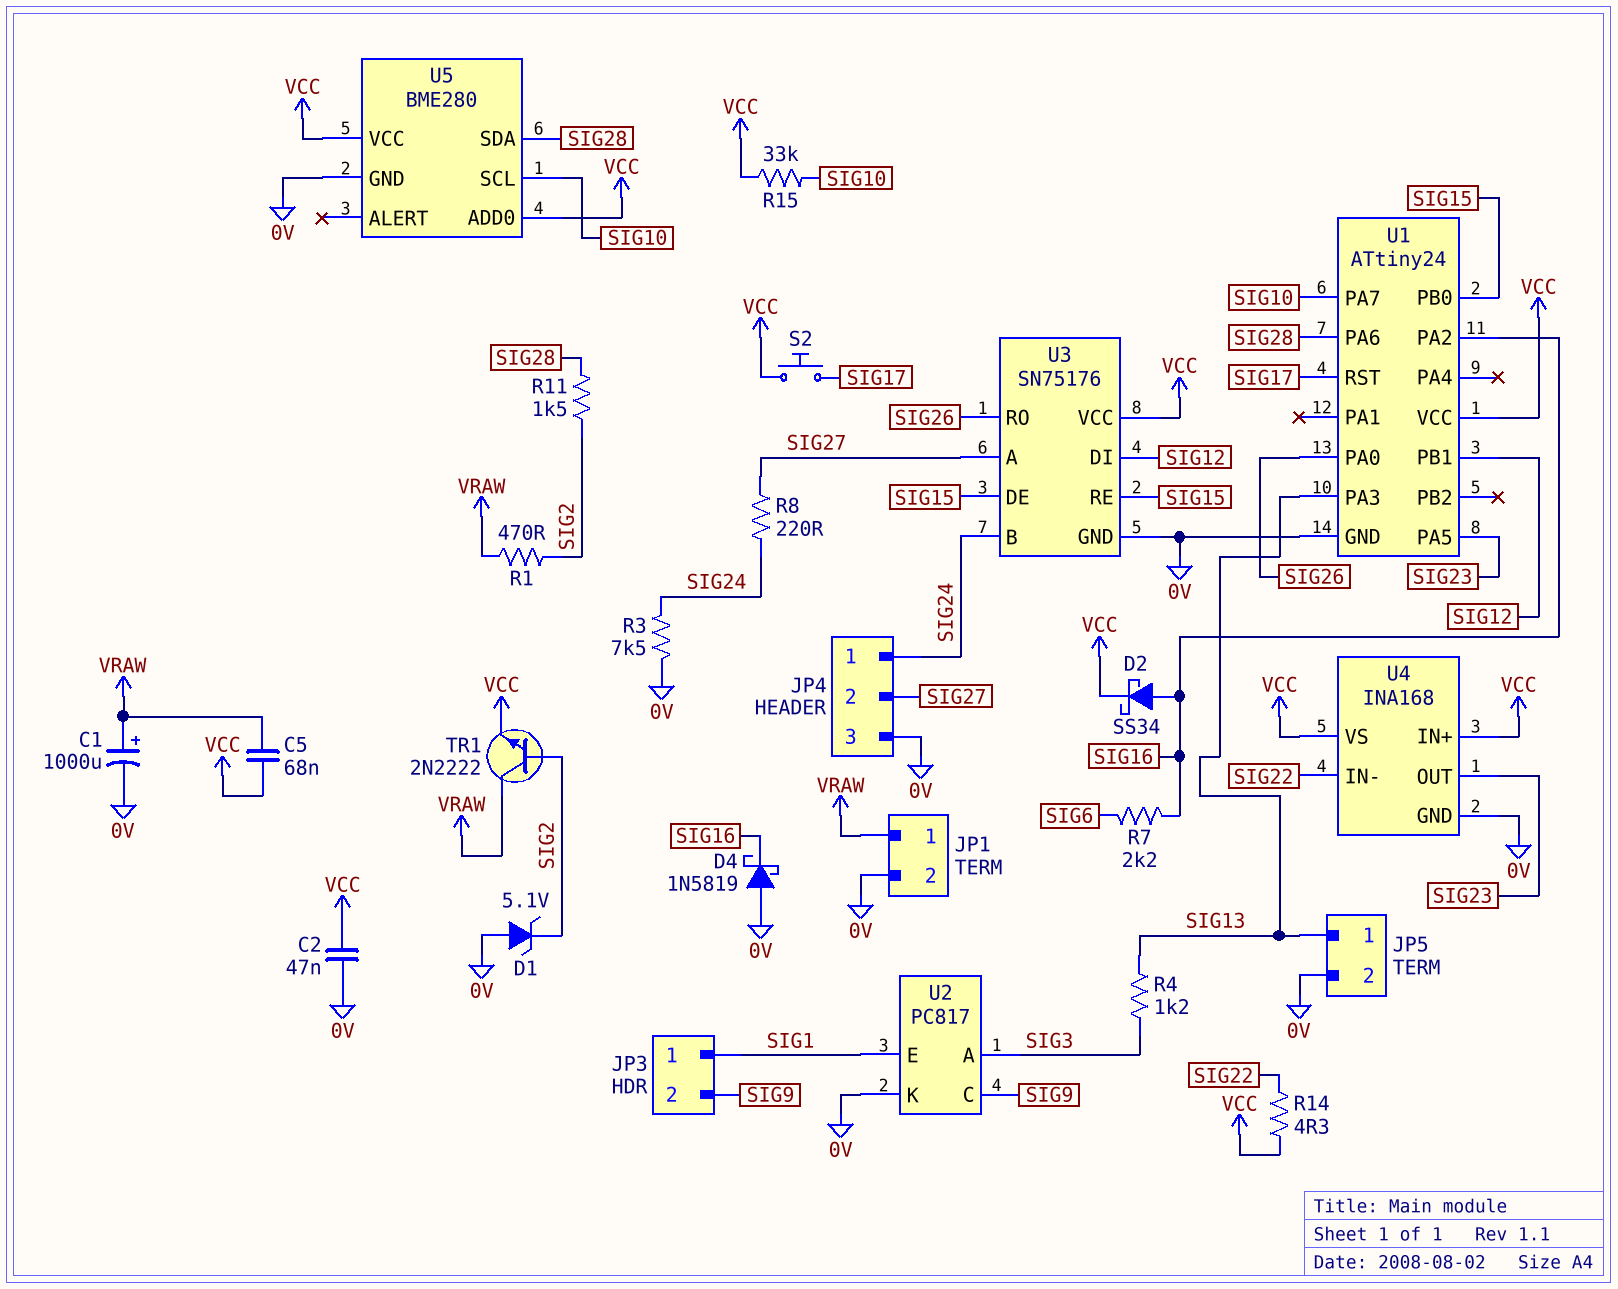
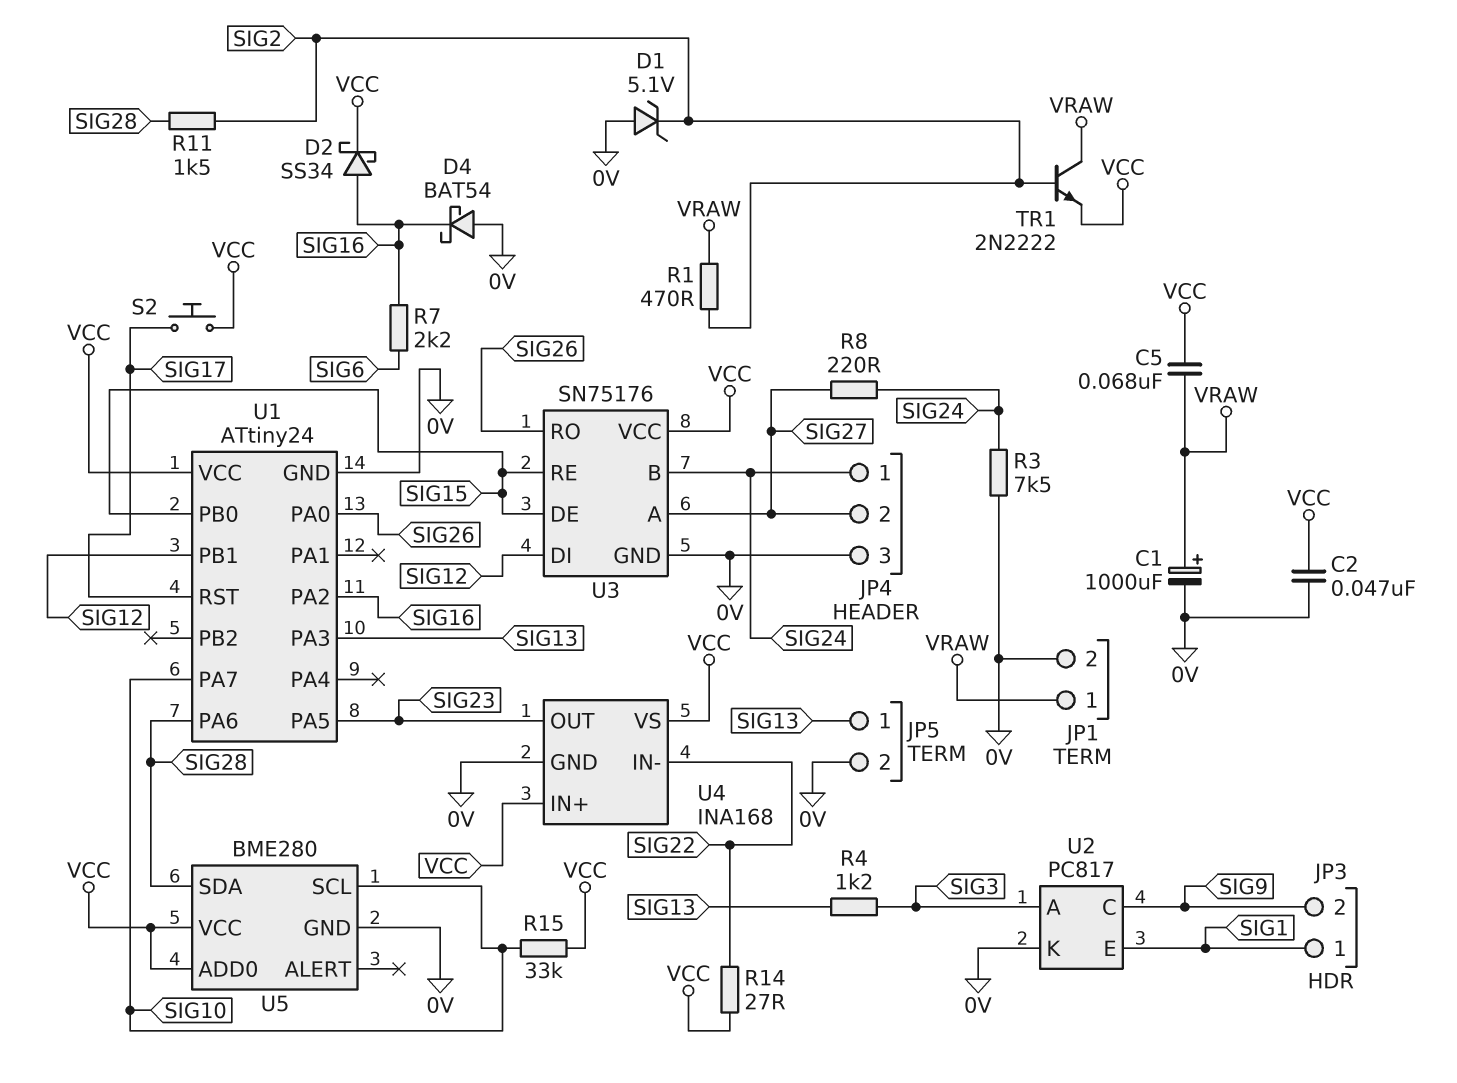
D4: schottky 1N5819 (A 0V, K SIG16) -> schottky BAT54 (A 0V, K SIG16)
R14: 4.3 (SIG22, VCC) -> 27 (SIG22, VCC)

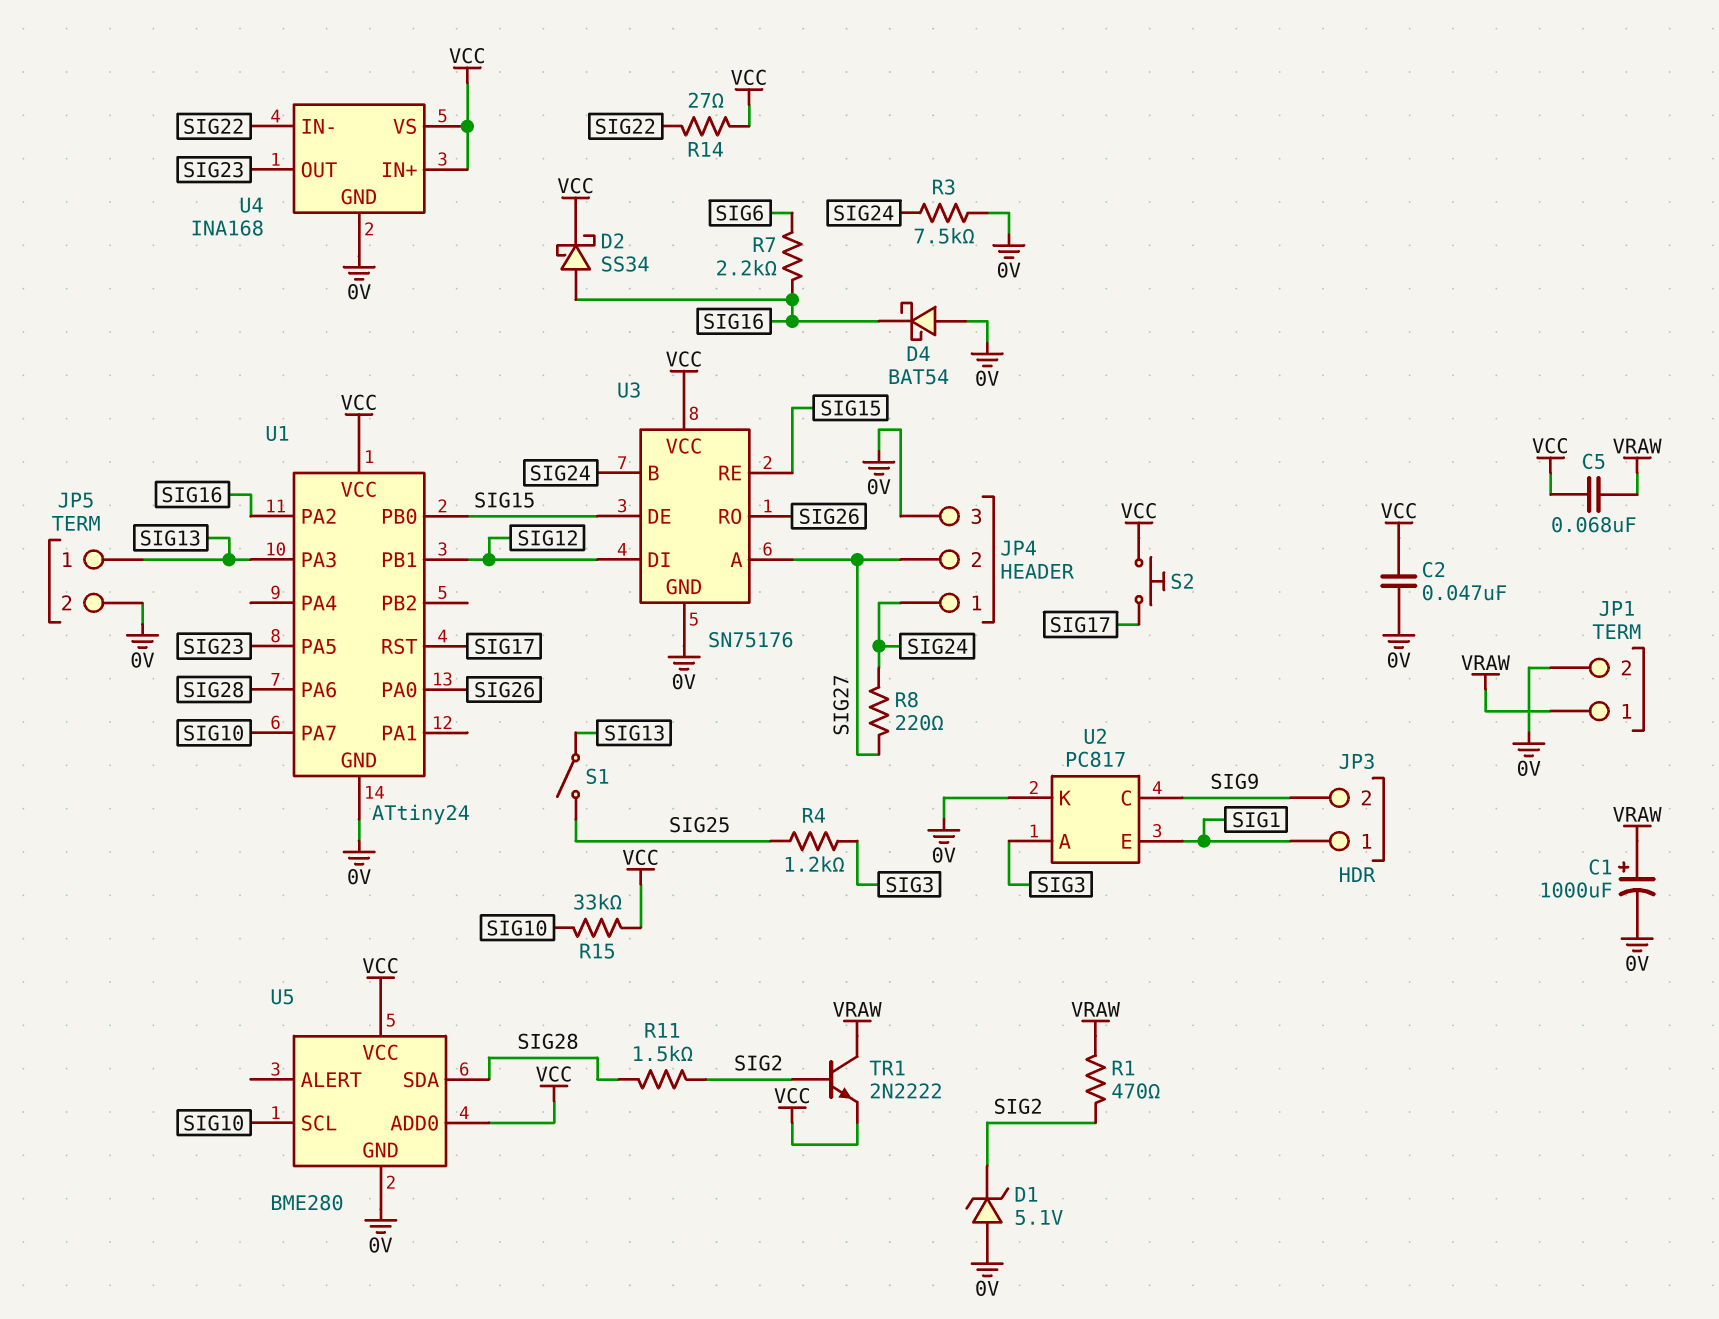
R4: 1.2k (SIG3, SIG13) -> 1.2k (SIG3, SIG25)
S1: none -> switch (SIG13, SIG25)

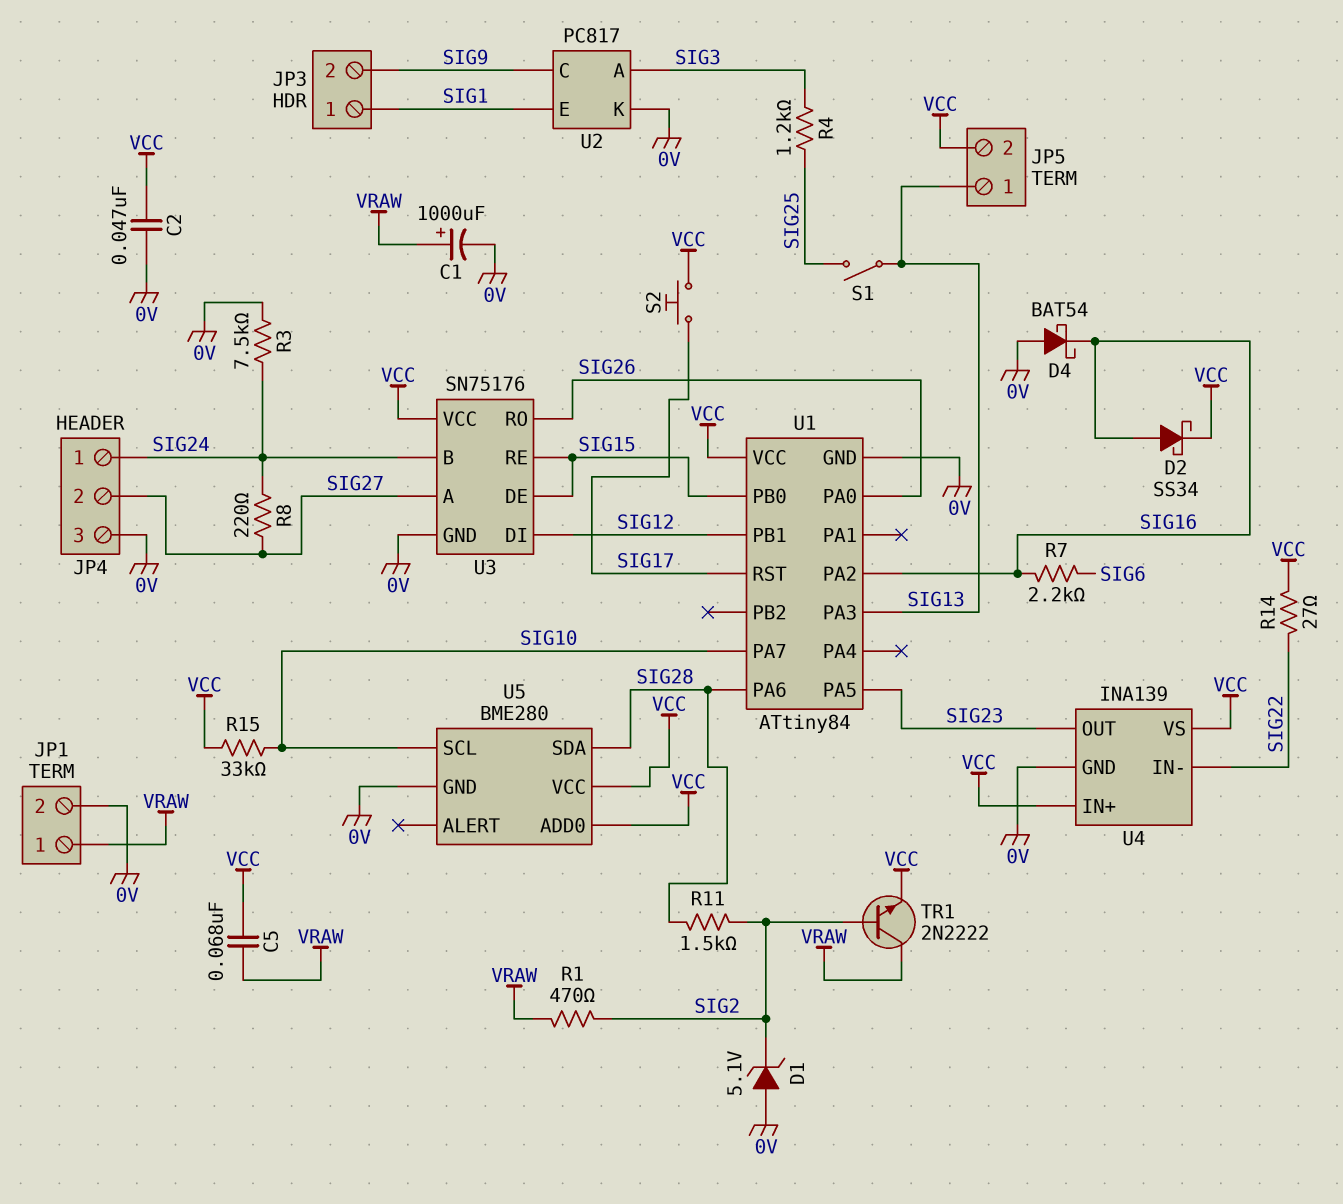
JP5 pin 2: 0V -> VCC
U1: ATtiny24 -> ATtiny84
U4: INA168 -> INA139

